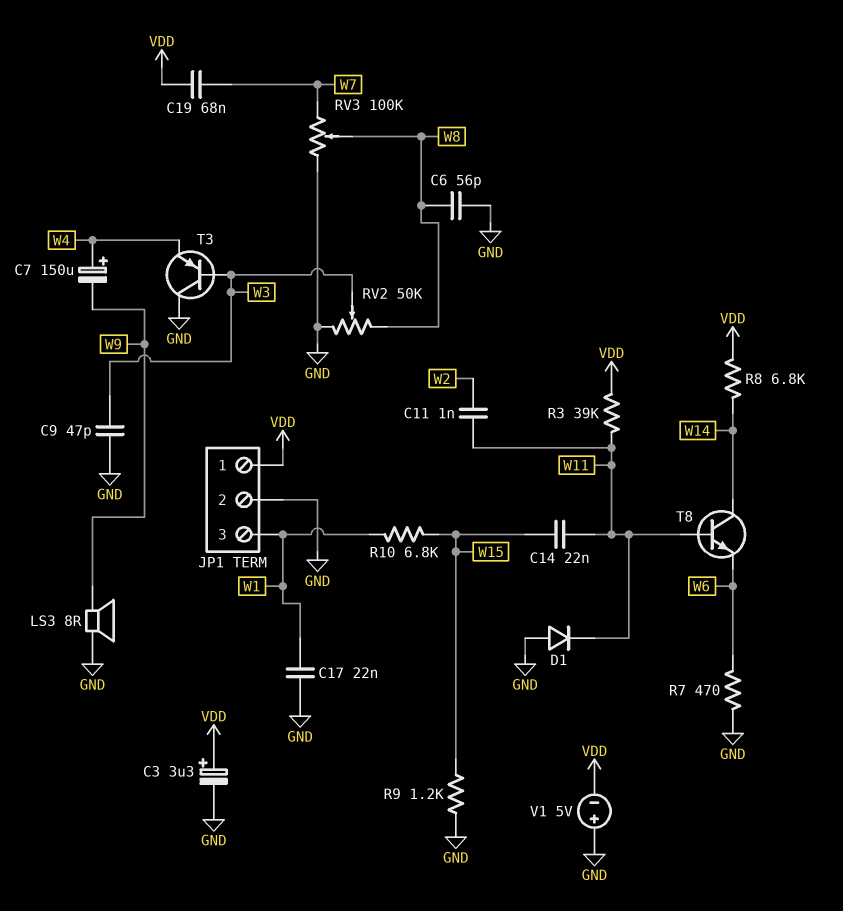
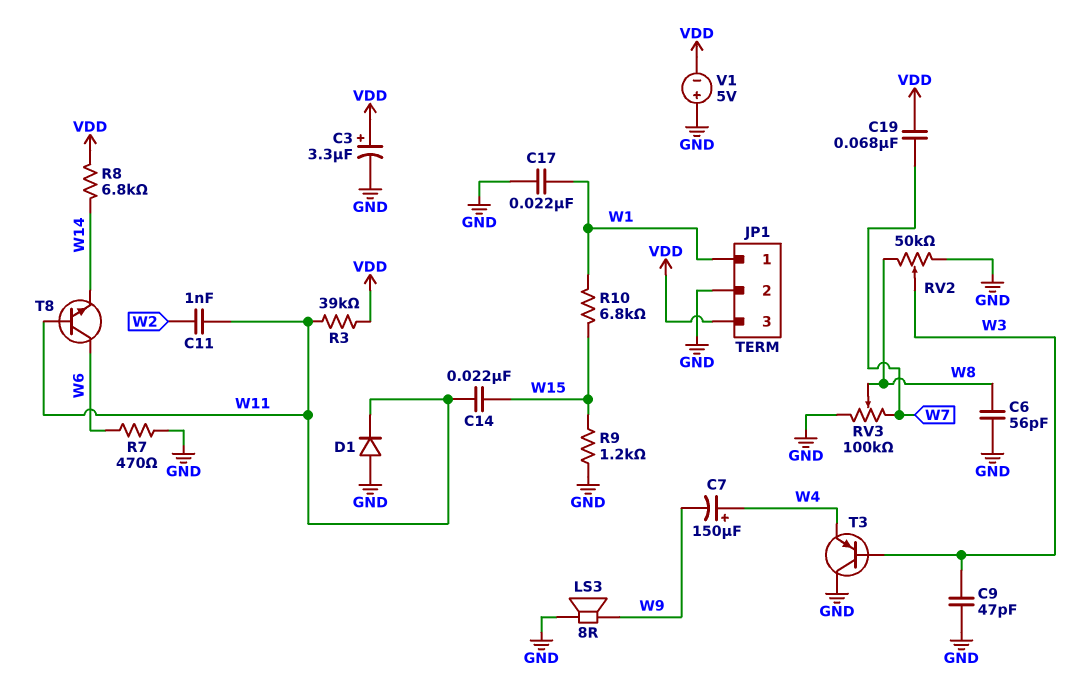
JP1 pin 1: VDD -> W1
JP1 pin 3: W1 -> VDD
T8: NPN (B W11, C W14, E W6) -> NPN (B W11, C W6, E W14)

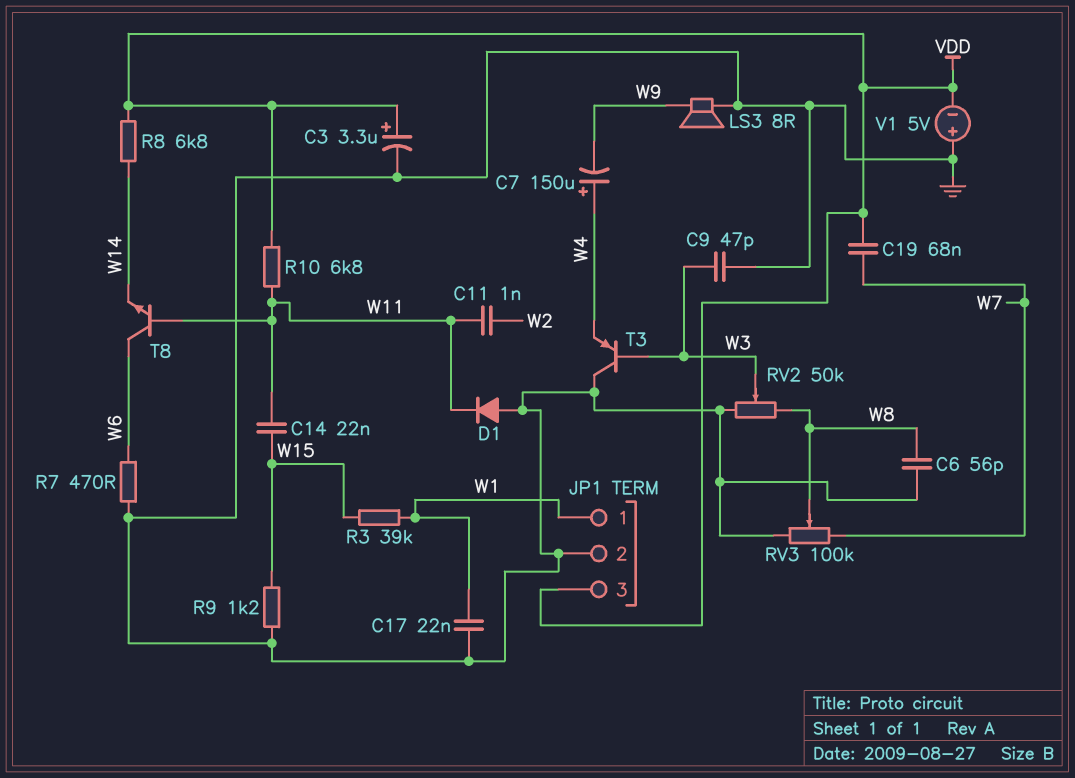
R3: 39k (VDD, W11) -> 39k (W1, W15)
R10: 6.8k (W1, W15) -> 6.8k (VDD, W11)

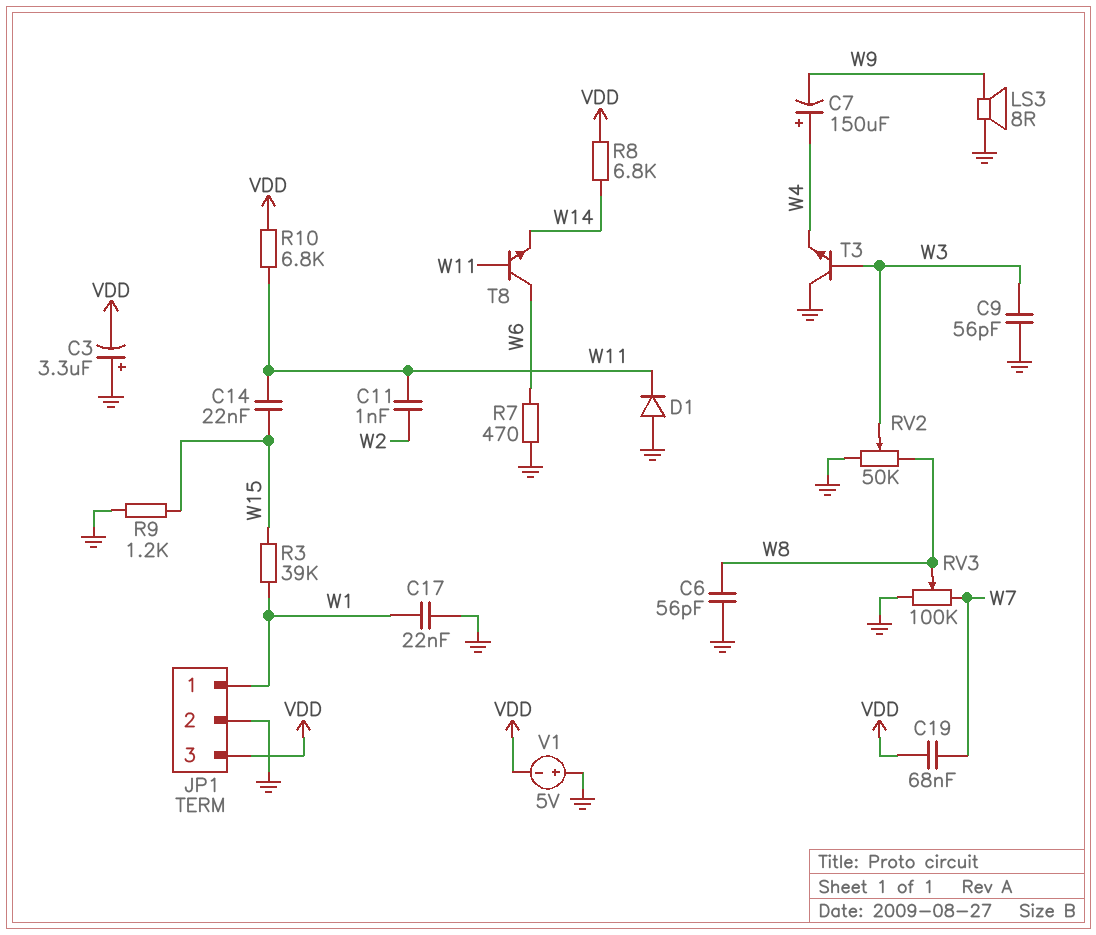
C3: 3.3uF (plus VDD, minus GND) -> 3.3uF (plus GND, minus VDD)
C9: 47pF (GND, W3) -> 56pF (GND, W3)
T3: PNP (B W3, C GND, E W4) -> NPN (B W3, C GND, E W4)

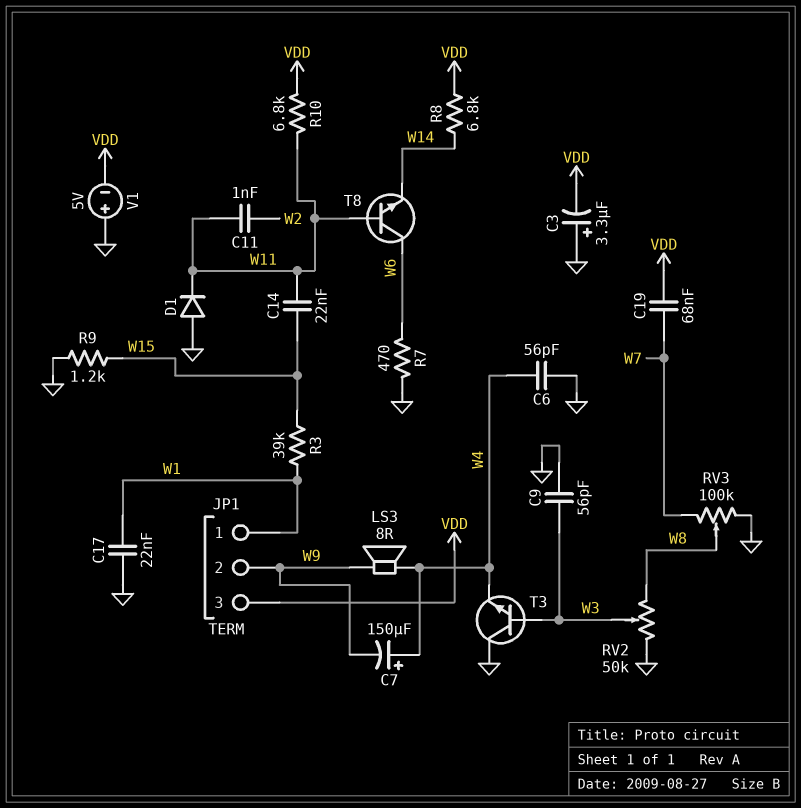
C6: 56pF (GND, W8) -> 56pF (GND, W4)
JP1 pin 2: GND -> W9
LS3: speaker 8R (GND, W9) -> speaker 8R (W4, W9)

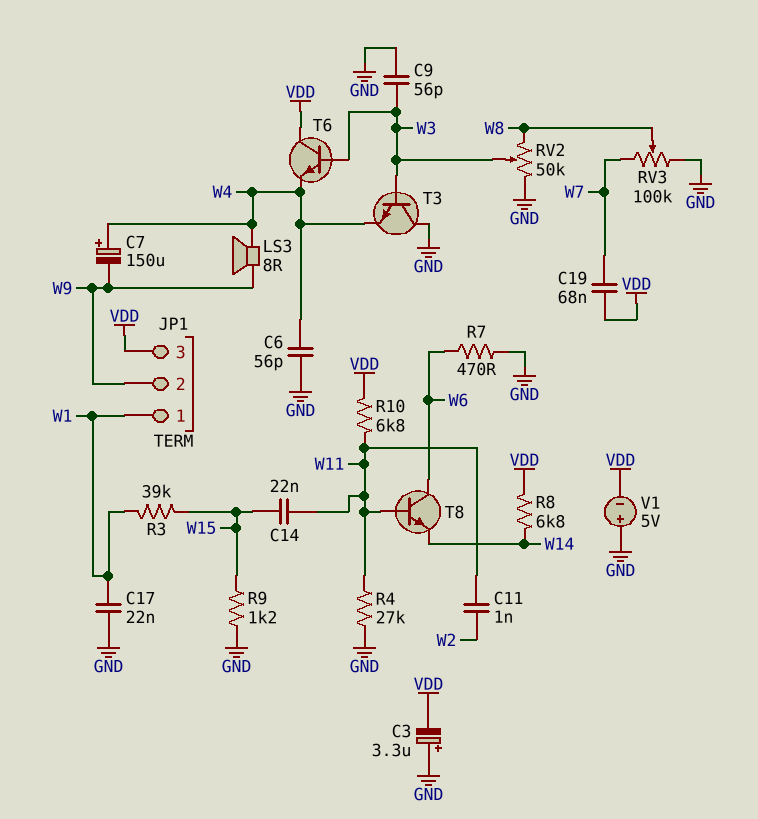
D1: diode (A GND, K W11) -> none
R4: none -> 27k (GND, W11)
T6: none -> NPN (B W3, C VDD, E W4)

